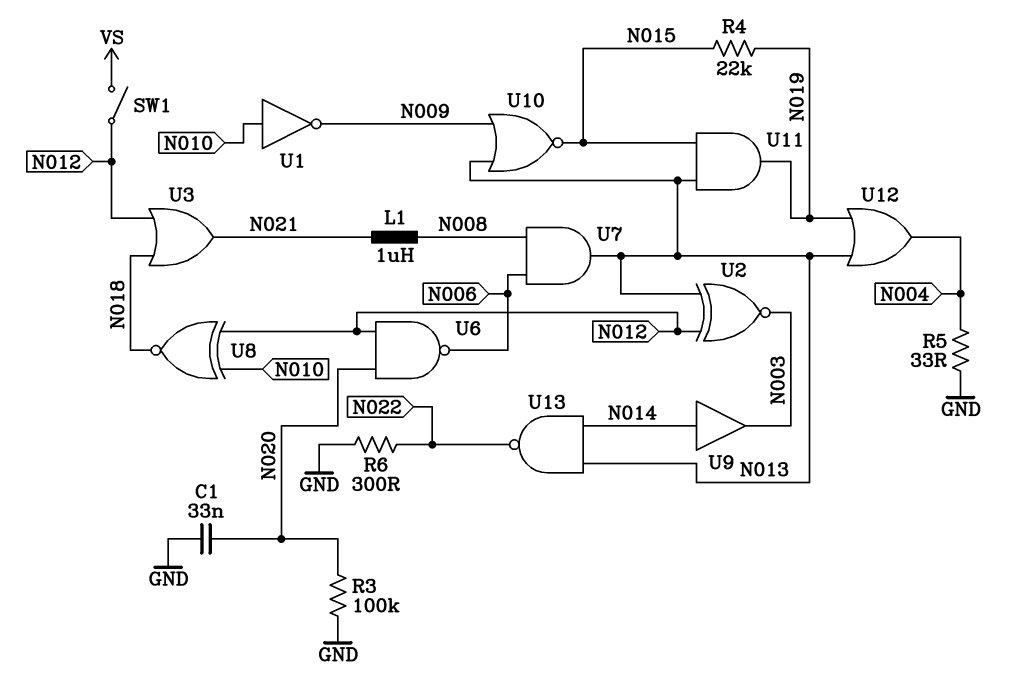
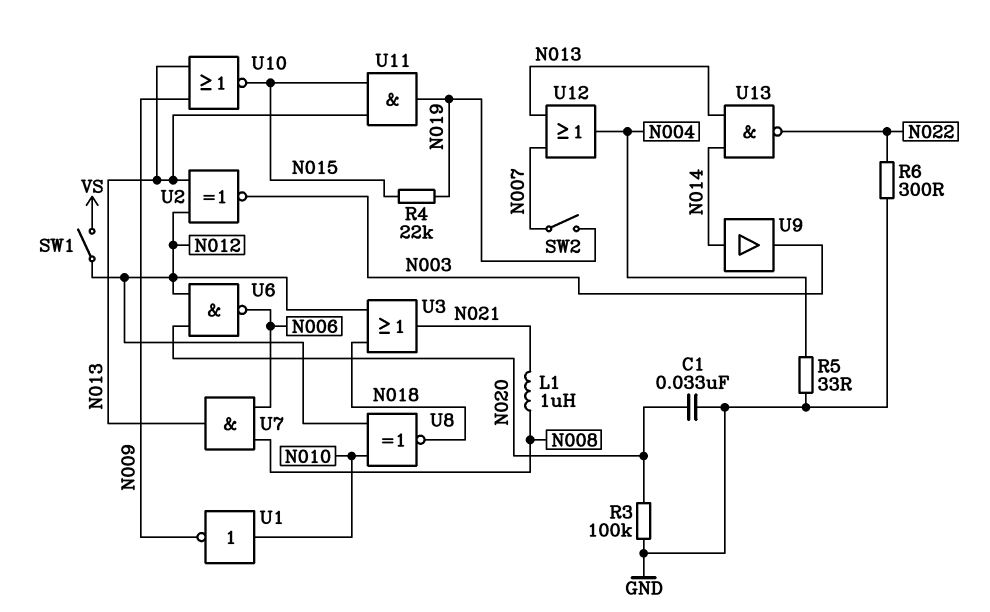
SW2: none -> switch (N007, N019)
U12: OR (in N013, in N019, out N004) -> OR (in N007, in N013, out N004)

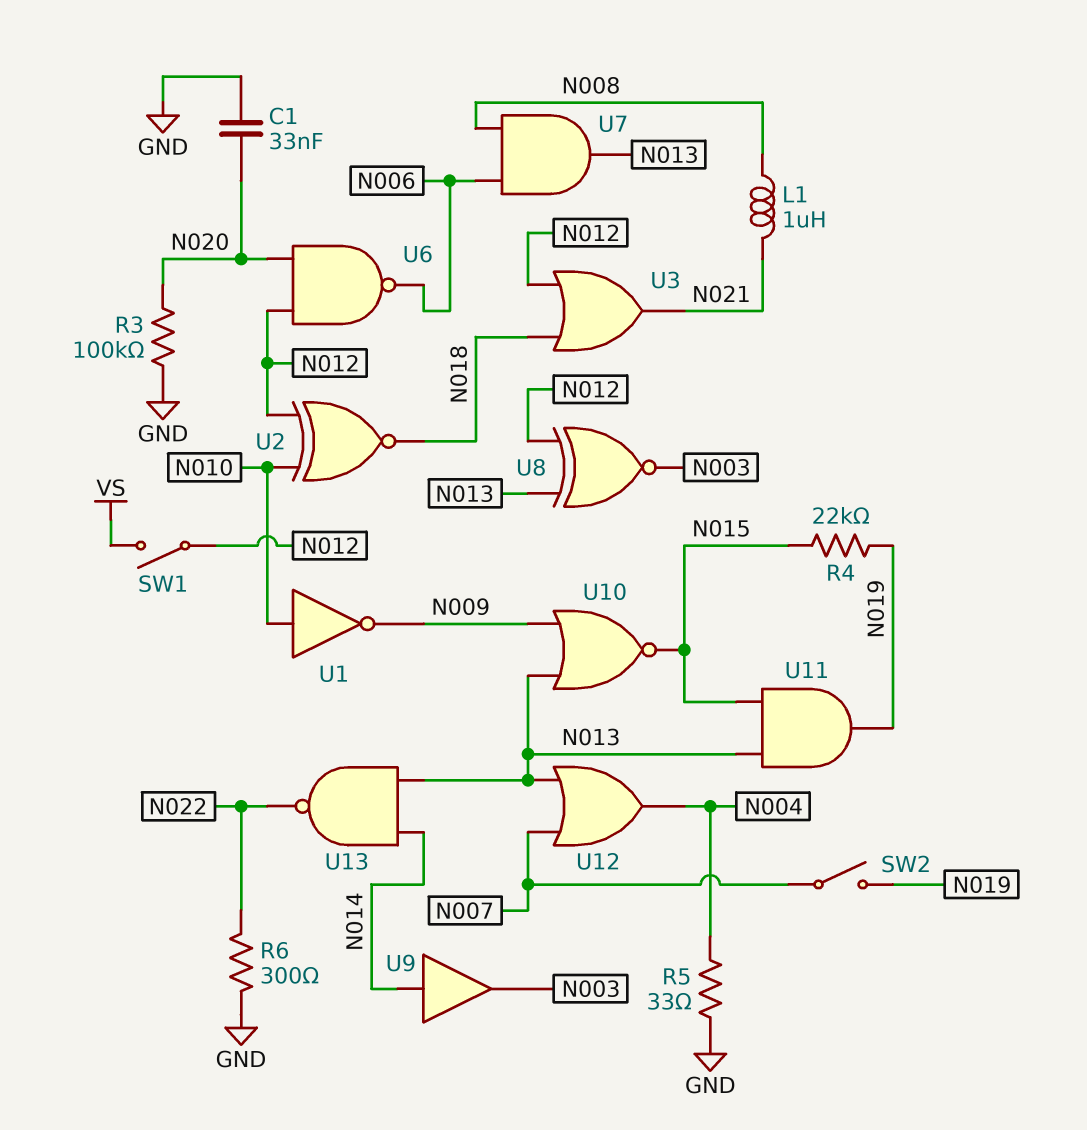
U2: XNOR (in N012, in N013, out N003) -> XNOR (in N010, in N012, out N018)
U8: XNOR (in N010, in N012, out N018) -> XNOR (in N012, in N013, out N003)

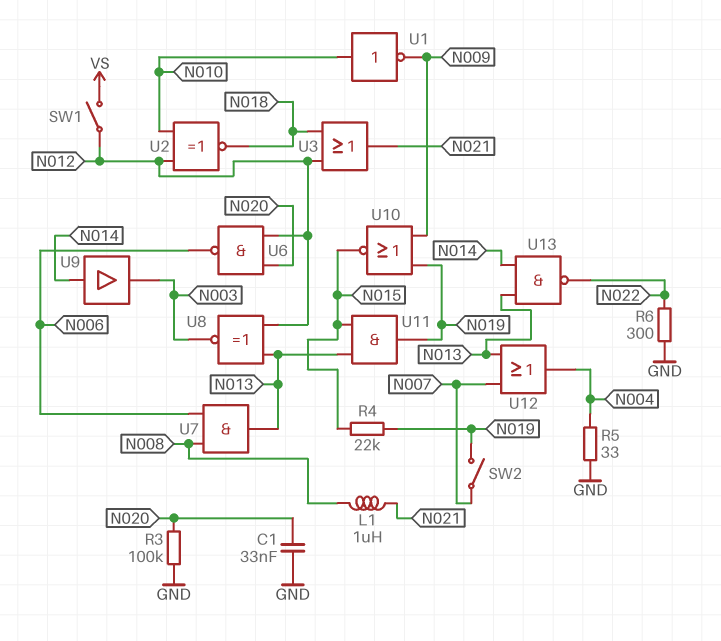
U10: NOR (in N009, in N013, out N015) -> NOR (in N009, in N019, out N015)

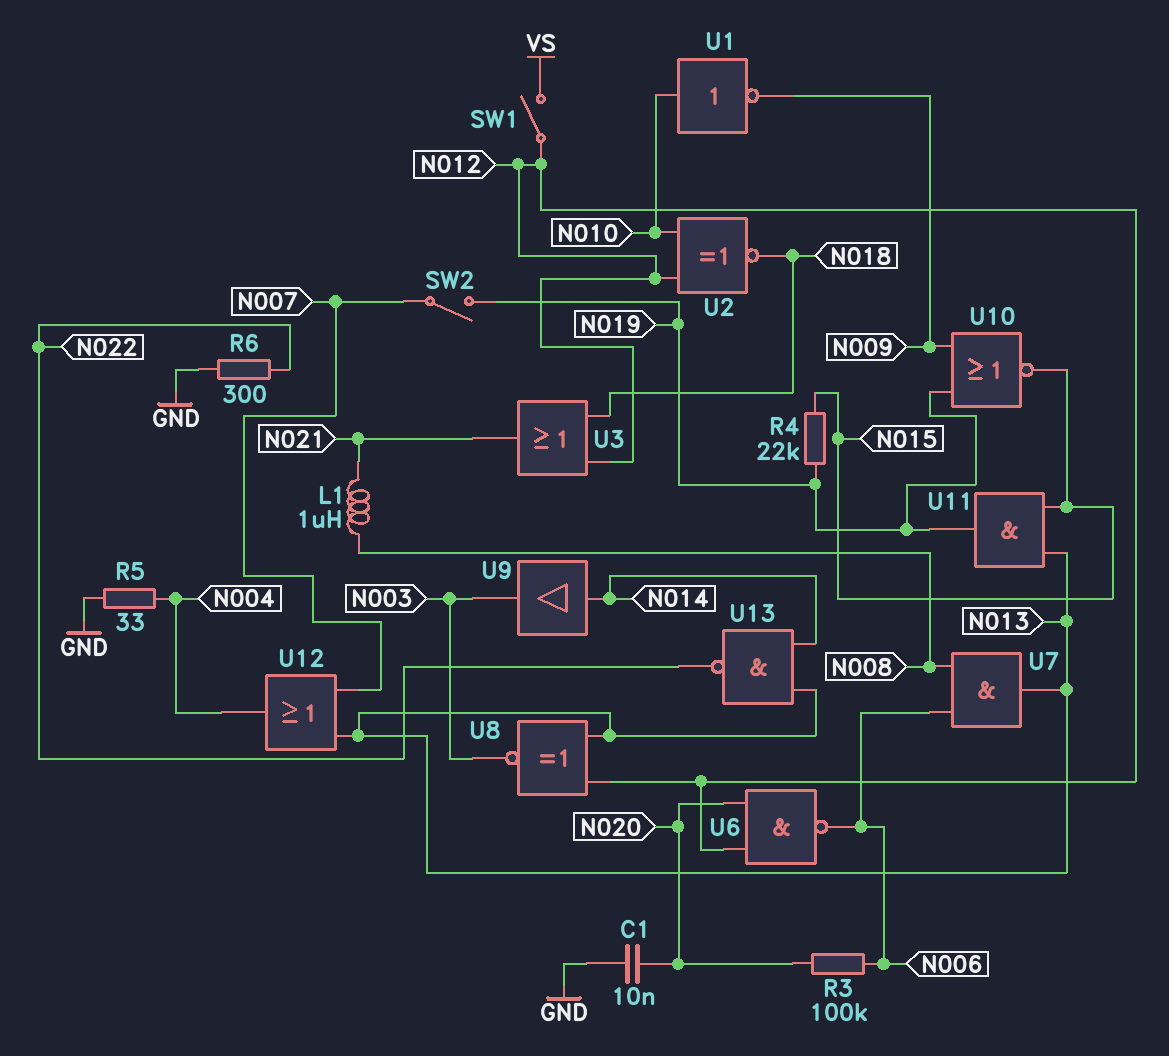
C1: 33nF (GND, N020) -> 10nF (GND, N020)
R3: 100k (GND, N020) -> 100k (N006, N020)

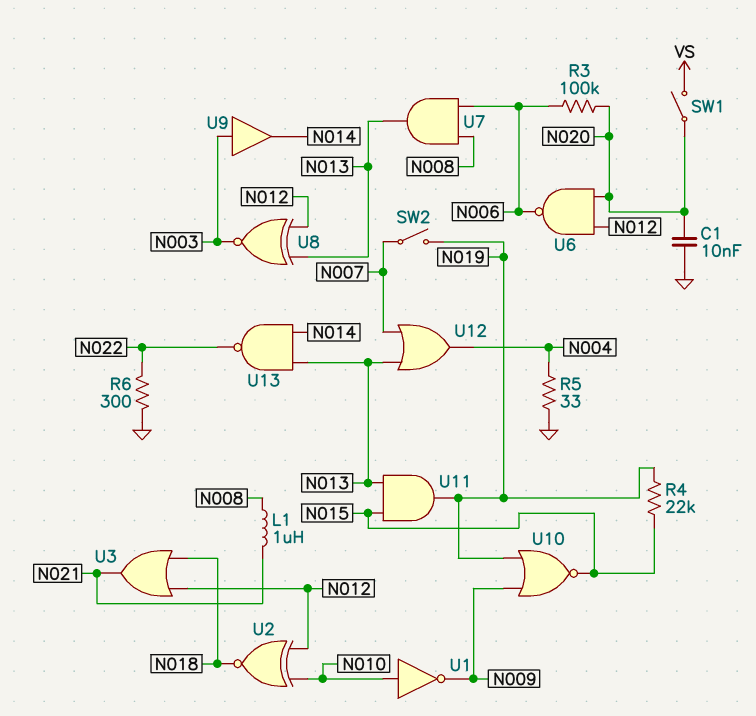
SW1: switch (N012, VS) -> switch (N020, VS)
U9: buffer (in N014, out N003) -> buffer (in N003, out N014)

